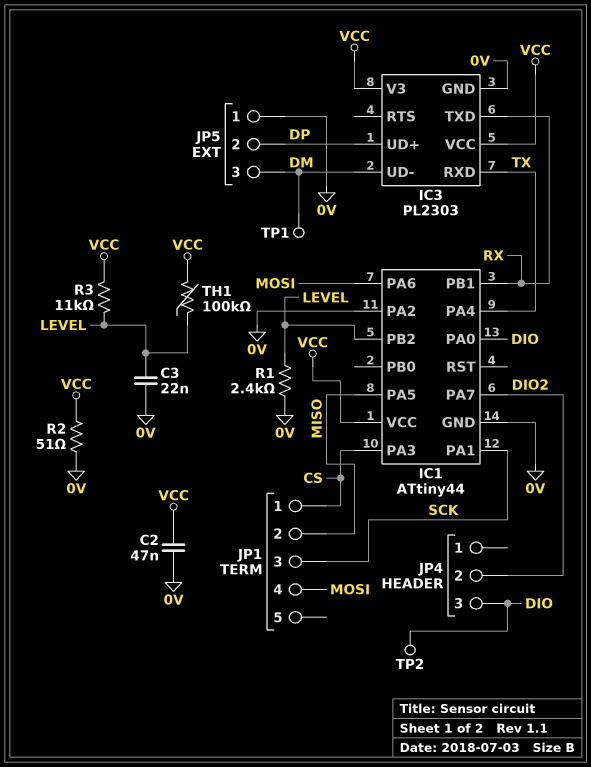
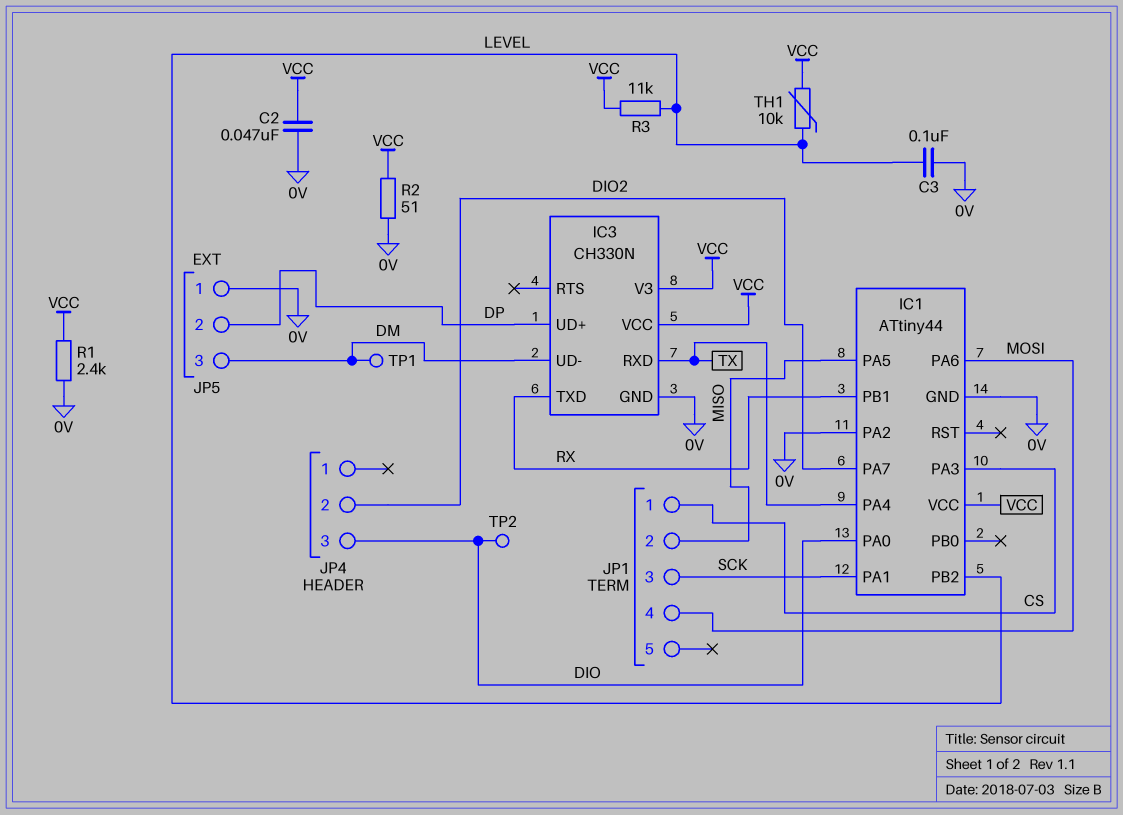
C3: 22nF (0V, LEVEL) -> 100nF (0V, LEVEL)
IC3: PL2303 -> CH330N
R1: 2.4k (0V, LEVEL) -> 2.4k (0V, VCC)
TH1: 100k (LEVEL, VCC) -> 10k (LEVEL, VCC)

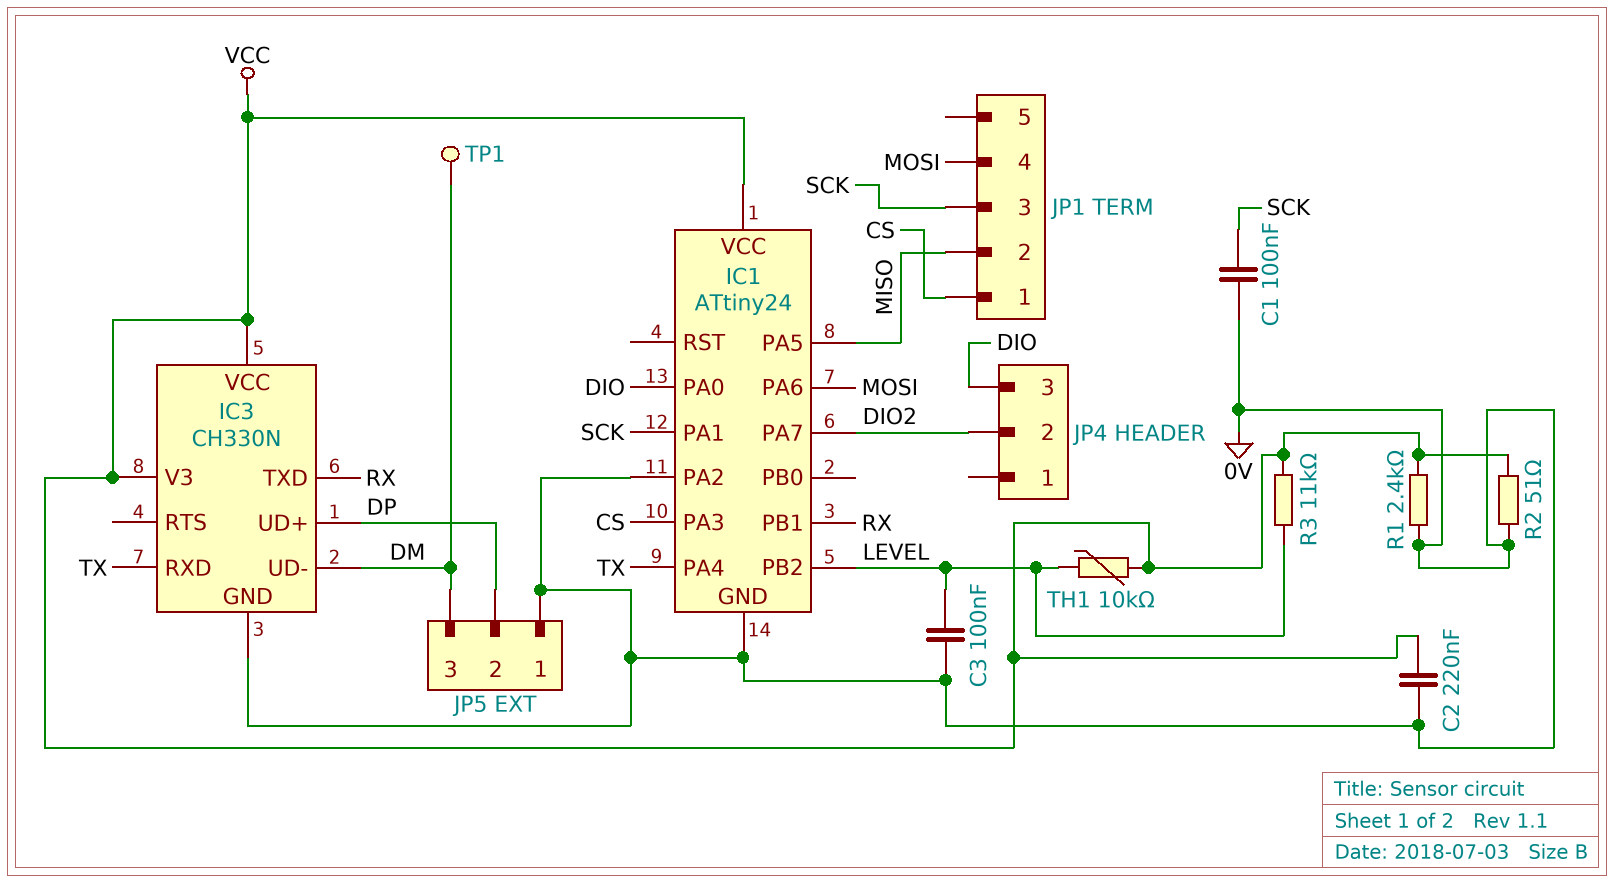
C1: none -> 100nF (0V, SCK)
C2: 47nF (0V, VCC) -> 220nF (0V, VCC)
IC1: ATtiny44 -> ATtiny24
TP2: test point (DIO) -> none

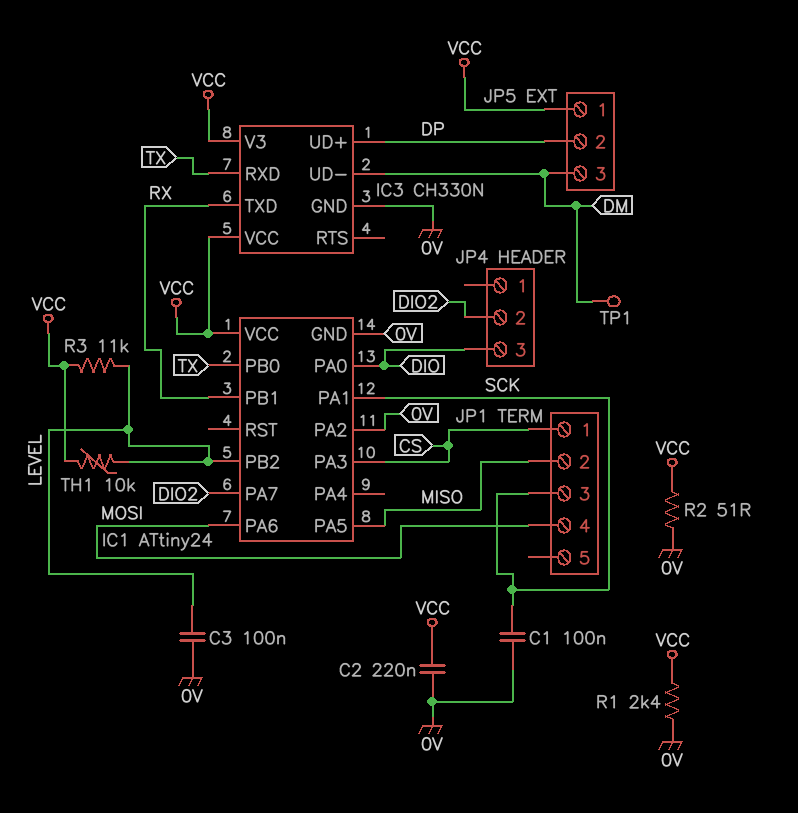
IC1 pin PA4: TX -> none
IC1 pin PB0: none -> TX
JP5 pin 1: 0V -> VCC

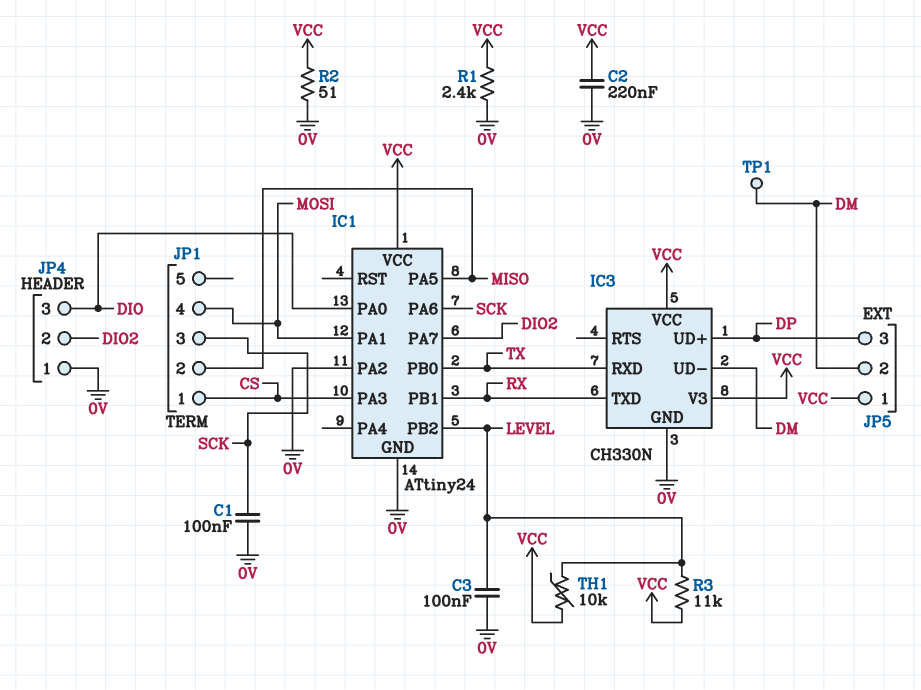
IC1 pin PA1: SCK -> MOSI
IC1 pin PA6: MOSI -> SCK
JP4 pin 1: none -> 0V
JP5 pin 2: DP -> DM
JP5 pin 3: DM -> DP

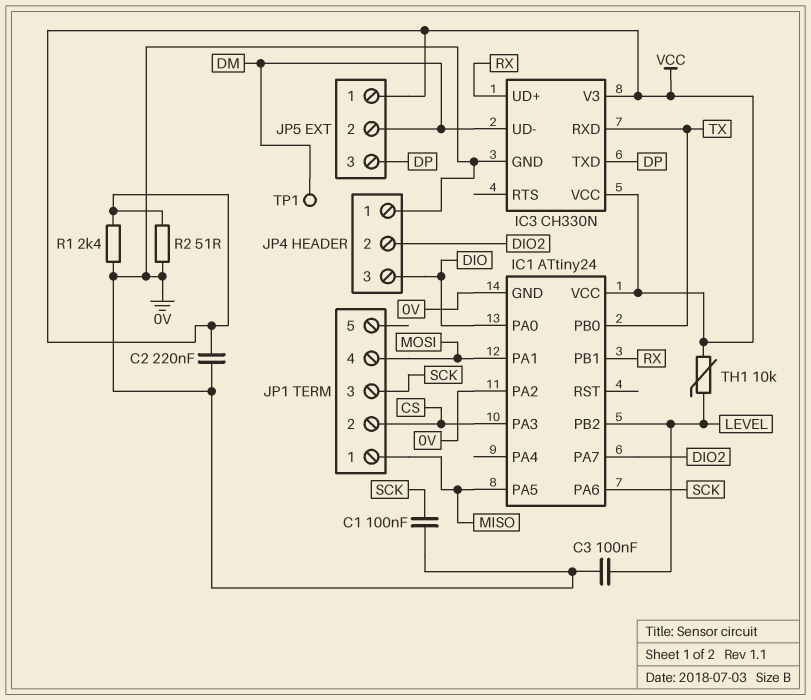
IC3 pin TXD: RX -> DP
IC3 pin UD+: DP -> RX
JP1 pin 1: CS -> MISO
JP1 pin 2: MISO -> CS
R3: 11k (LEVEL, VCC) -> none

